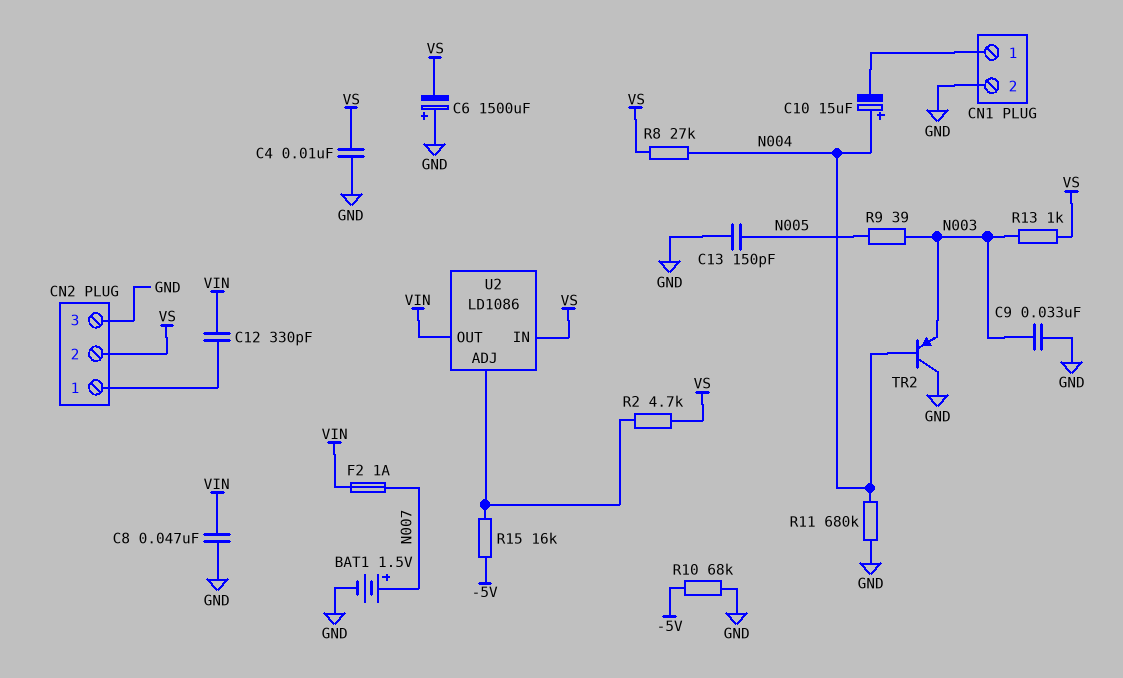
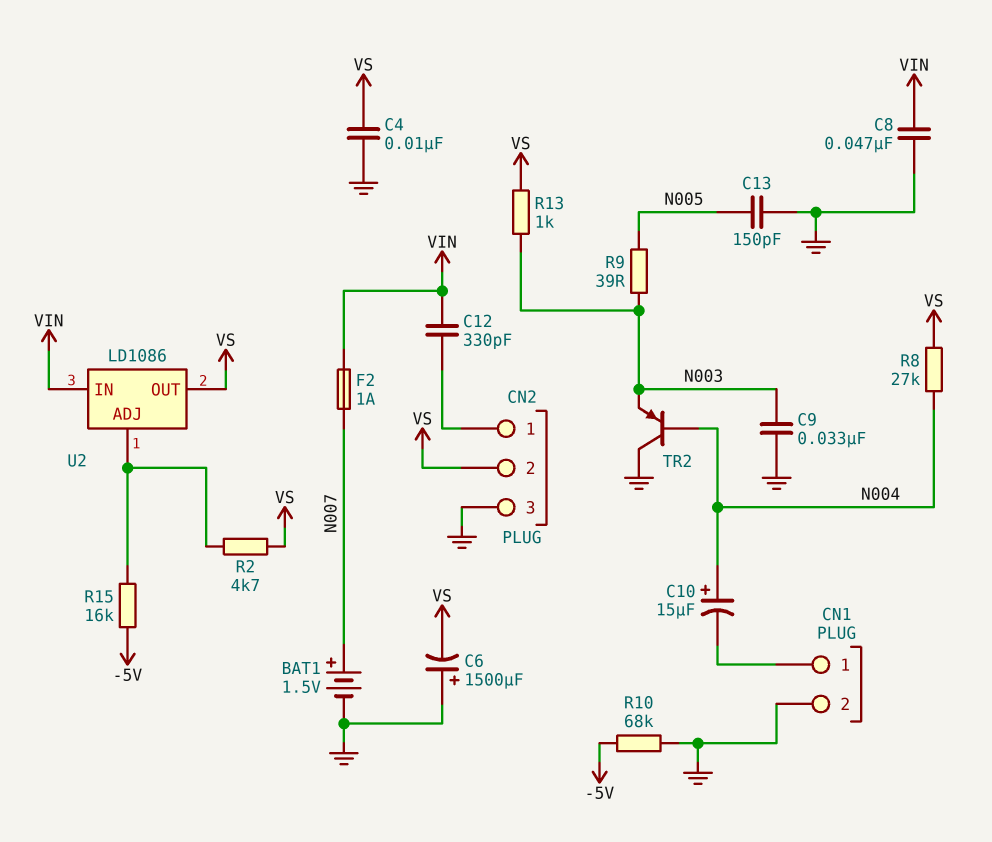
R11: 680k (GND, N004) -> none
U2 pin IN: VS -> VIN
U2 pin OUT: VIN -> VS

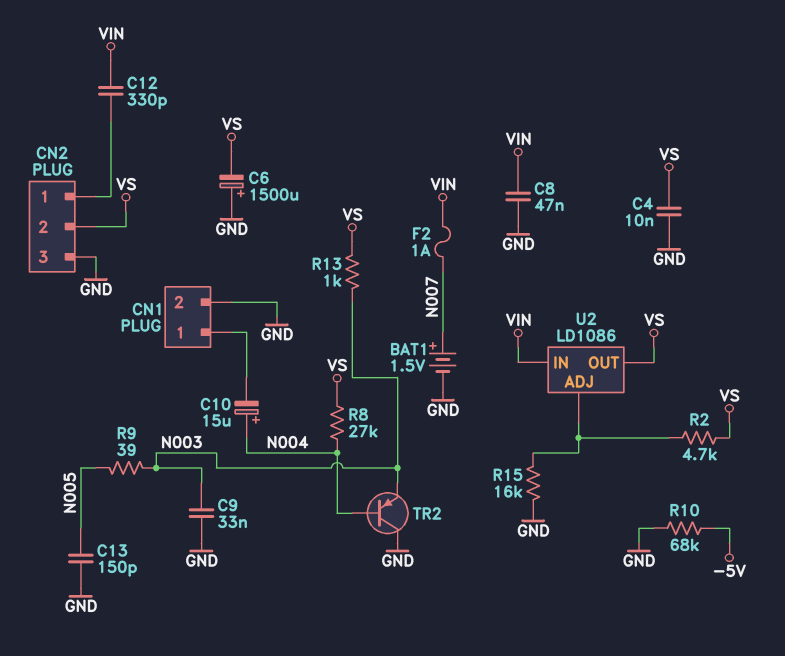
R15: 16k (-5V, U2/ADJ) -> 16k (GND, U2/ADJ)

